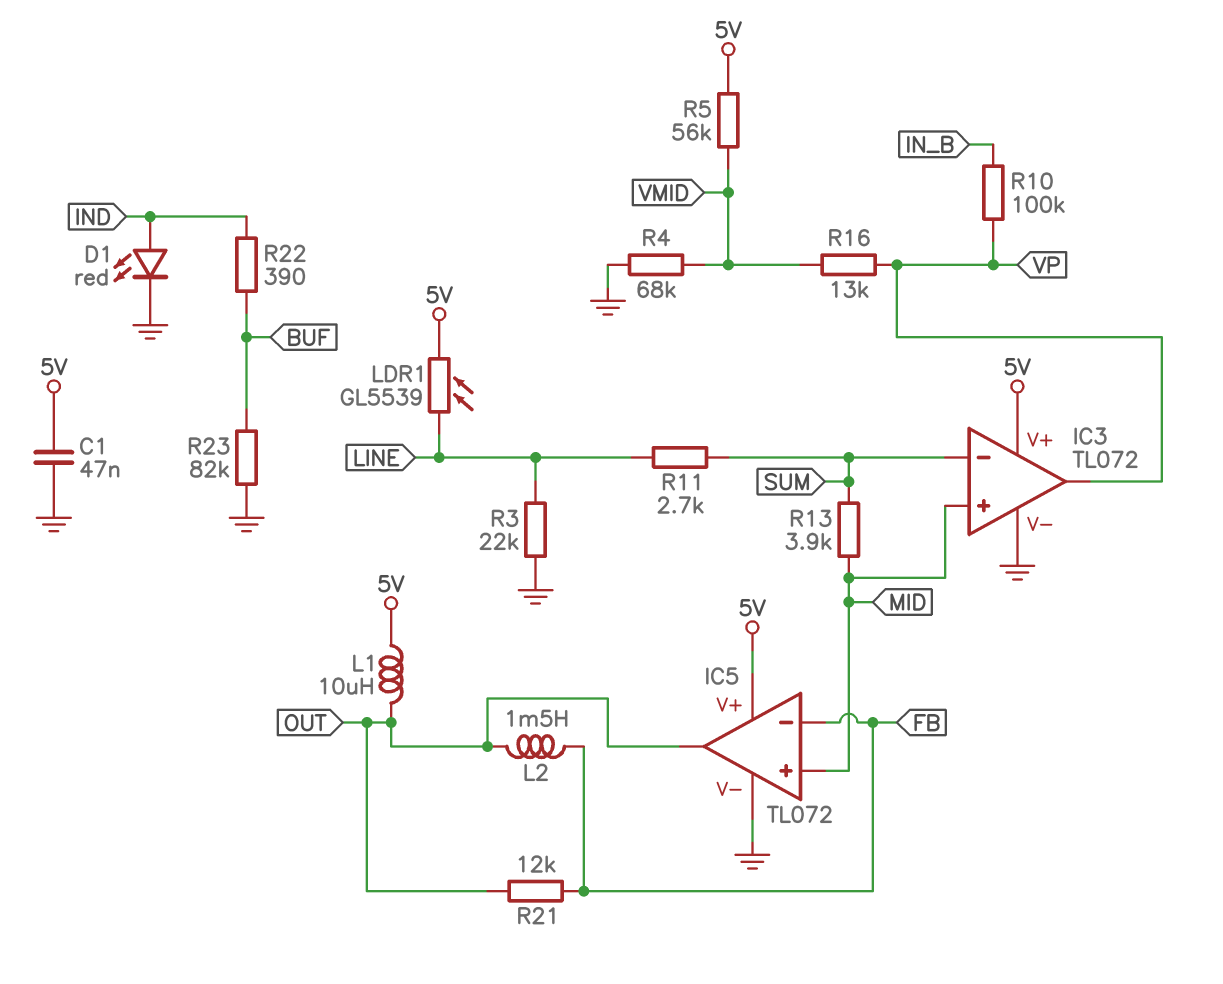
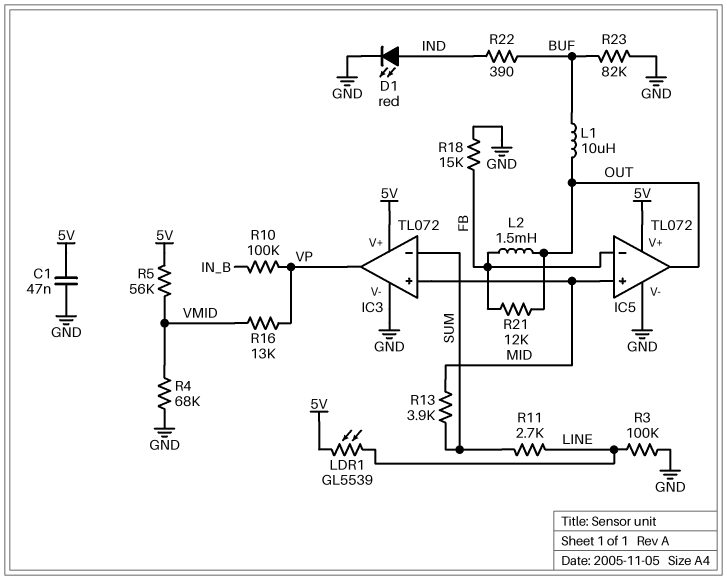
L1: 10uH (5V, OUT) -> 10uH (BUF, OUT)
R3: 22k (GND, LINE) -> 100k (GND, LINE)
R18: none -> 15k (FB, GND)

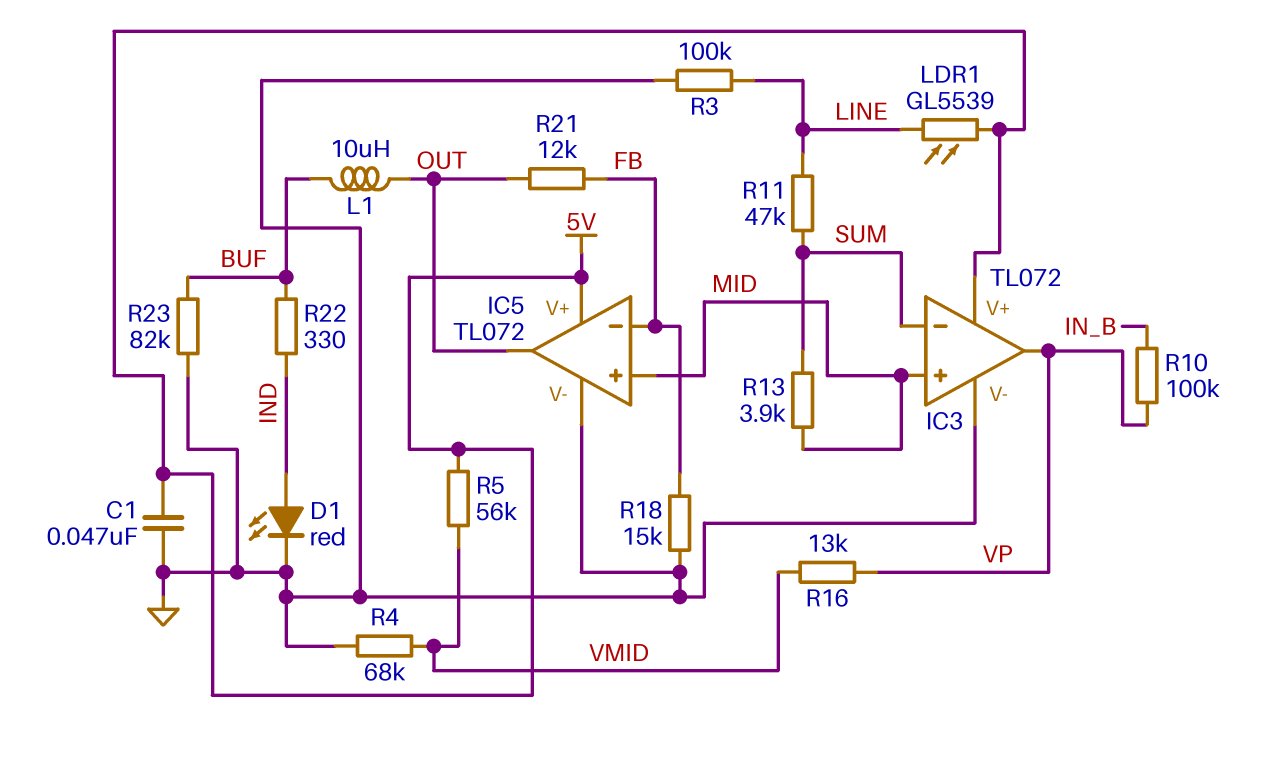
L2: 1.5mH (FB, OUT) -> none
R11: 2.7k (LINE, SUM) -> 47k (LINE, SUM)
R22: 390 (BUF, IND) -> 330 (BUF, IND)

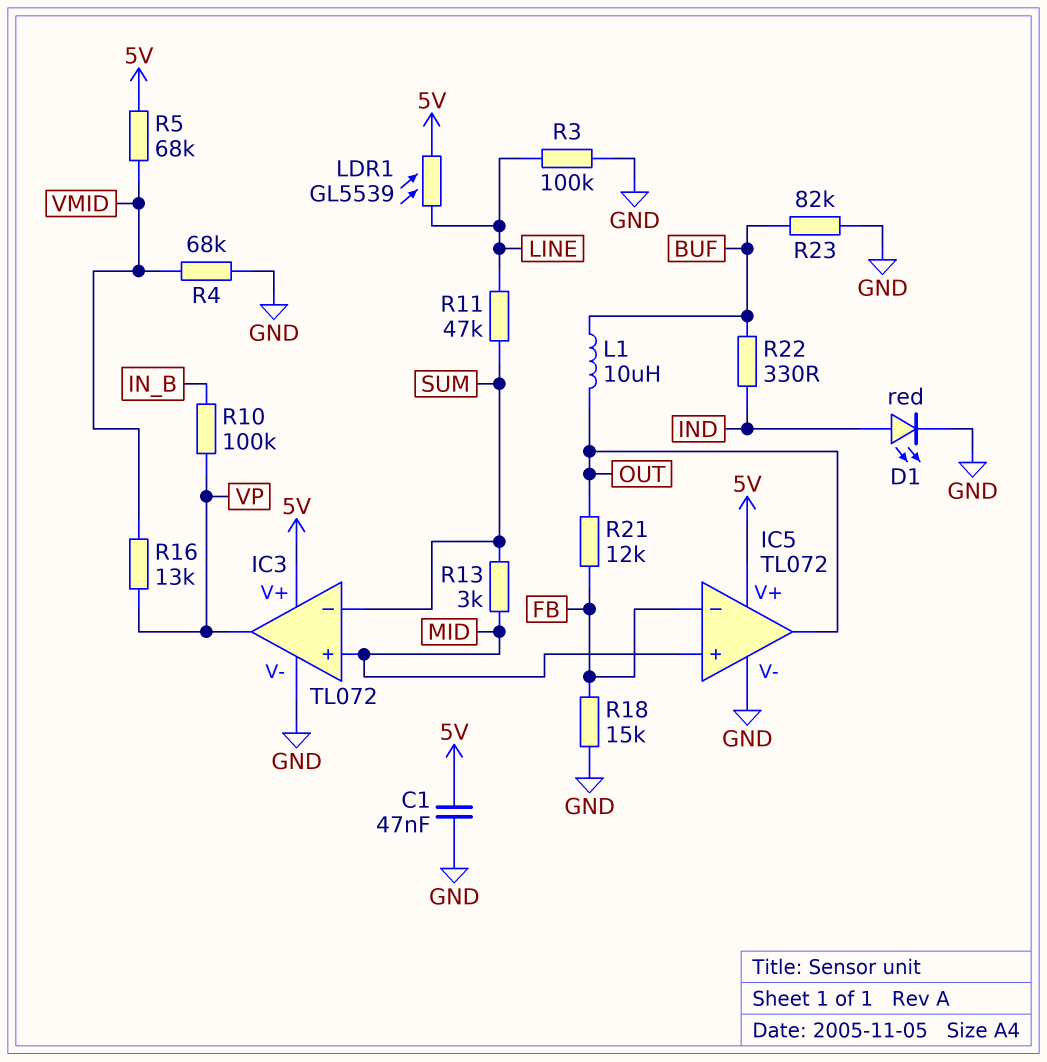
R5: 56k (5V, VMID) -> 68k (5V, VMID)
R13: 3.9k (MID, SUM) -> 3k (MID, SUM)

